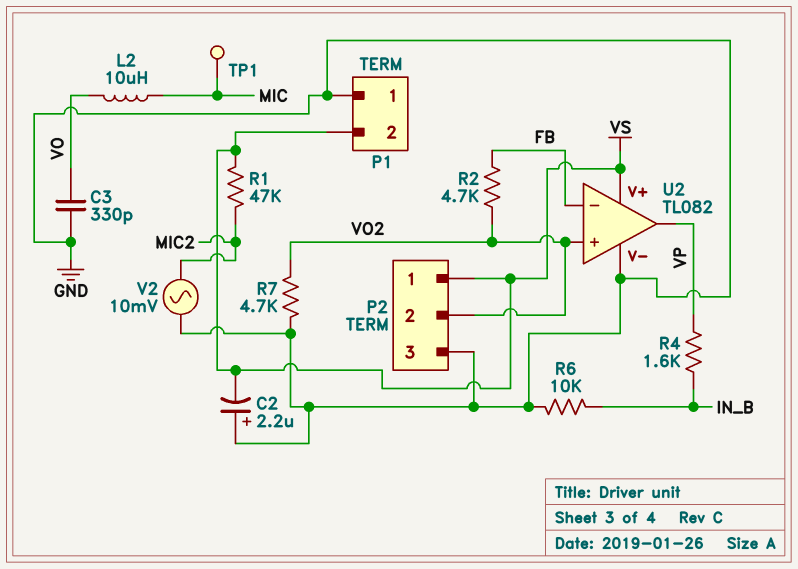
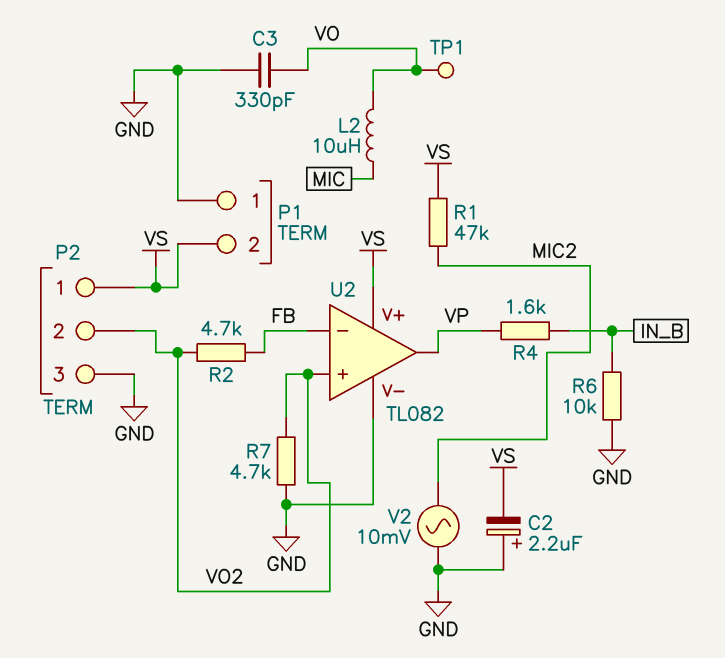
TP1: test point (MIC) -> test point (VO)

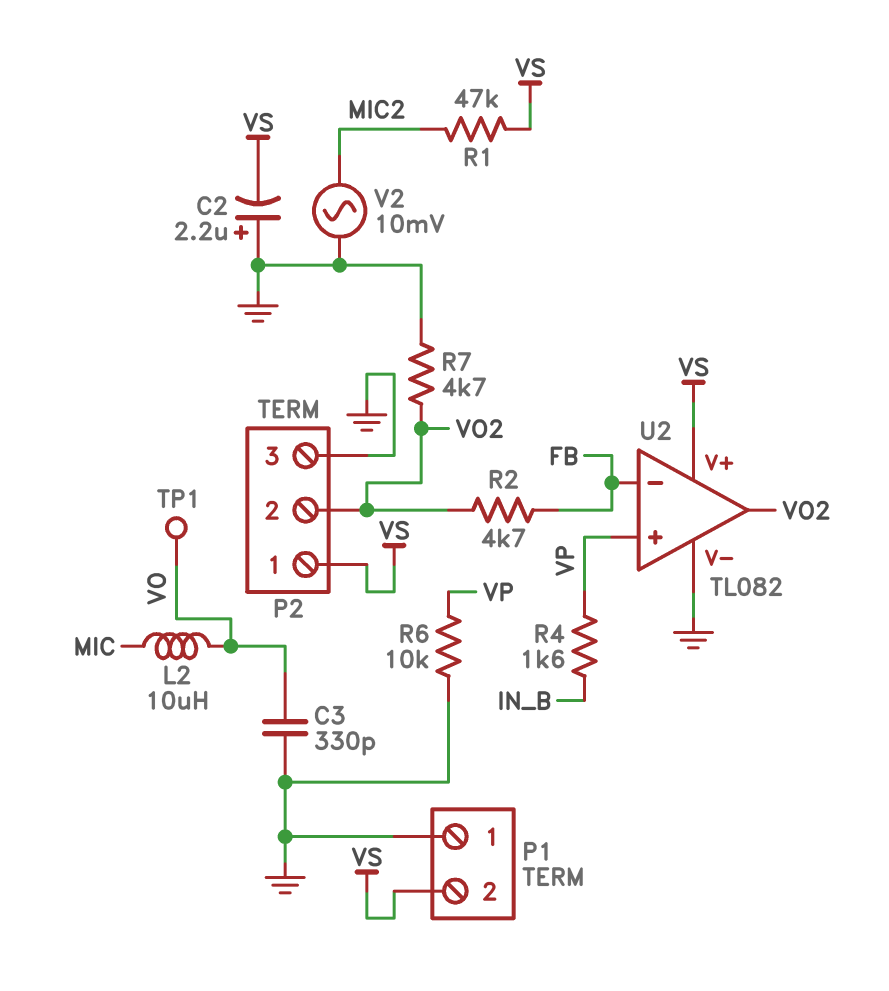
R6: 10k (GND, IN_B) -> 10k (GND, VP)
U2 pin in+: VO2 -> VP
U2 pin out: VP -> VO2

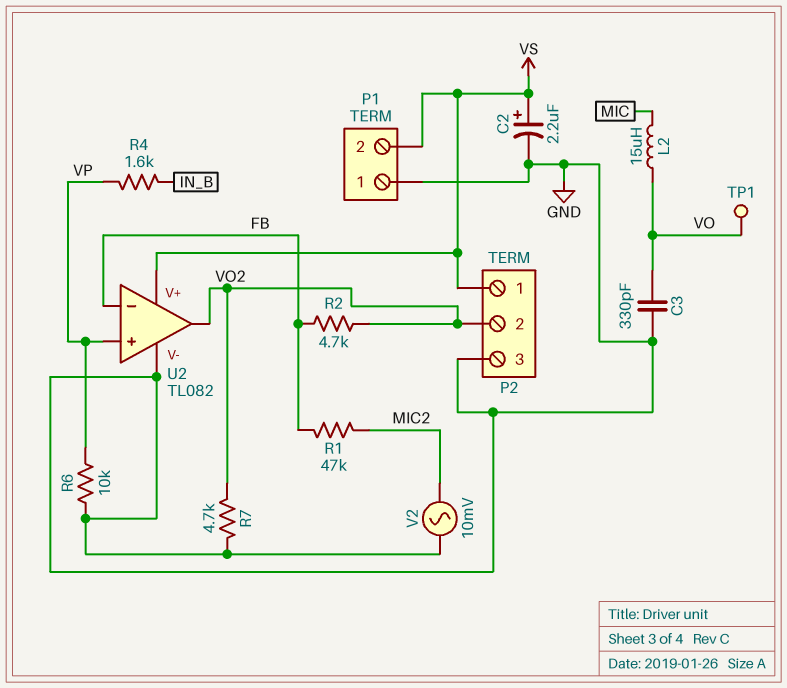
C2: 2.2uF (plus GND, minus VS) -> 2.2uF (plus VS, minus GND)
L2: 10uH (MIC, VO) -> 15uH (MIC, VO)
R1: 47k (MIC2, VS) -> 47k (FB, MIC2)

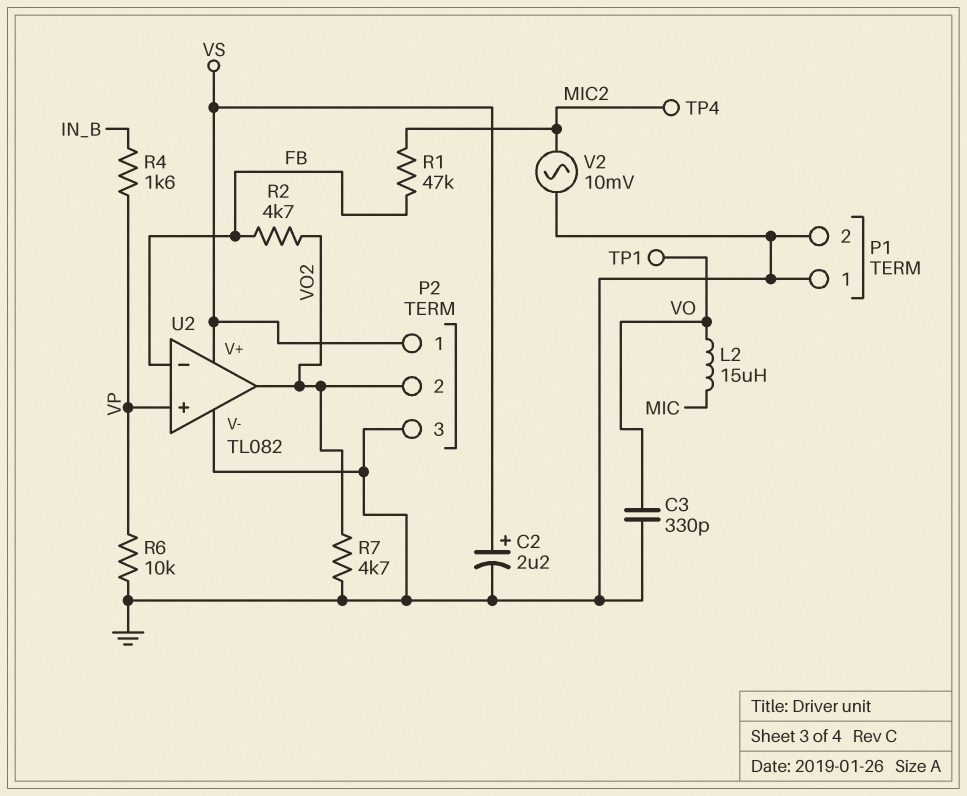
P1 pin 2: VS -> GND
TP4: none -> test point (MIC2)

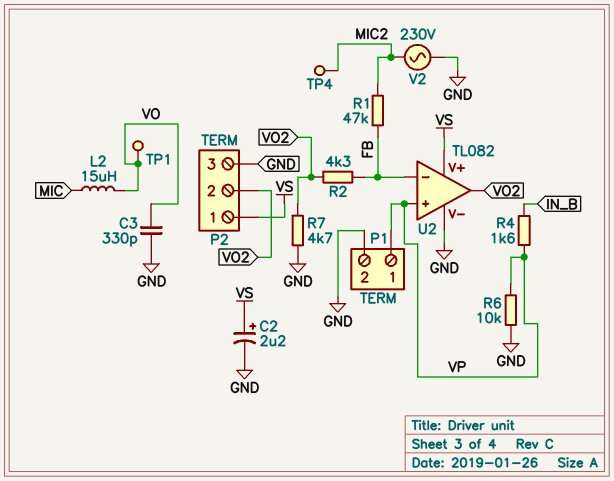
P1 pin 1: GND -> VP
R2: 4.7k (FB, VO2) -> 4.3k (FB, VO2)
V2: AC 10mV (GND, MIC2) -> AC 230V (GND, MIC2)

